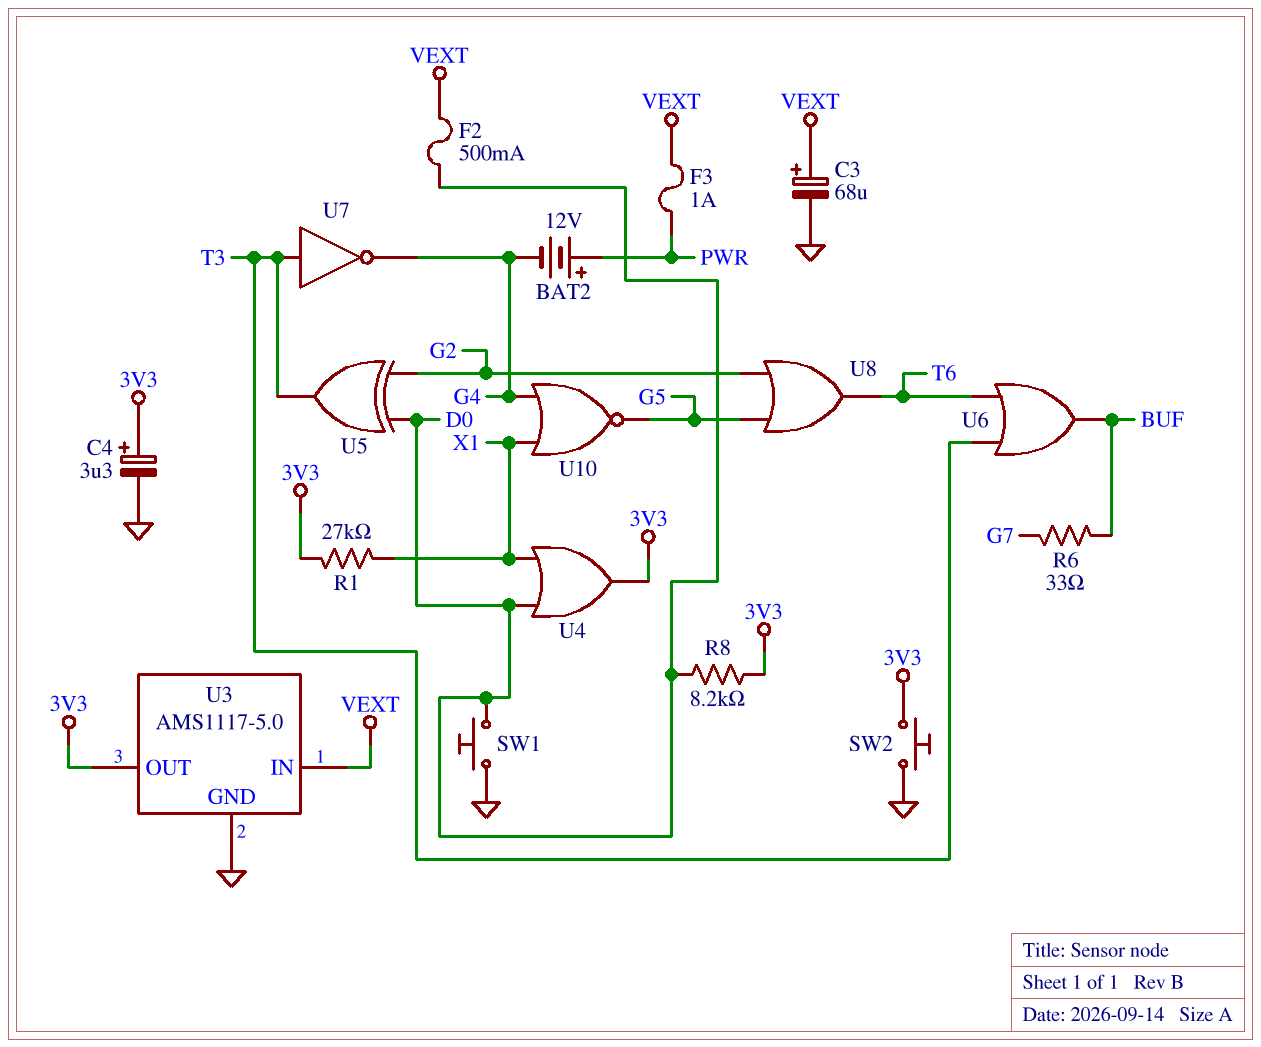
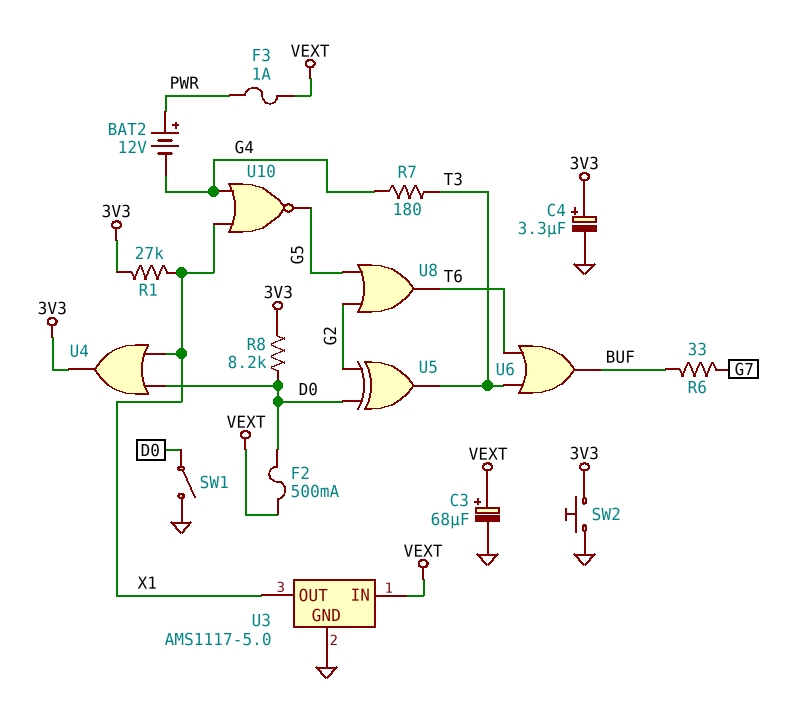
R7: none -> 180 (G4, T3)
SW1: button (D0, GND) -> switch (D0, GND)
U3 pin OUT: 3V3 -> X1
U7: NOT (in T3, out G4) -> none

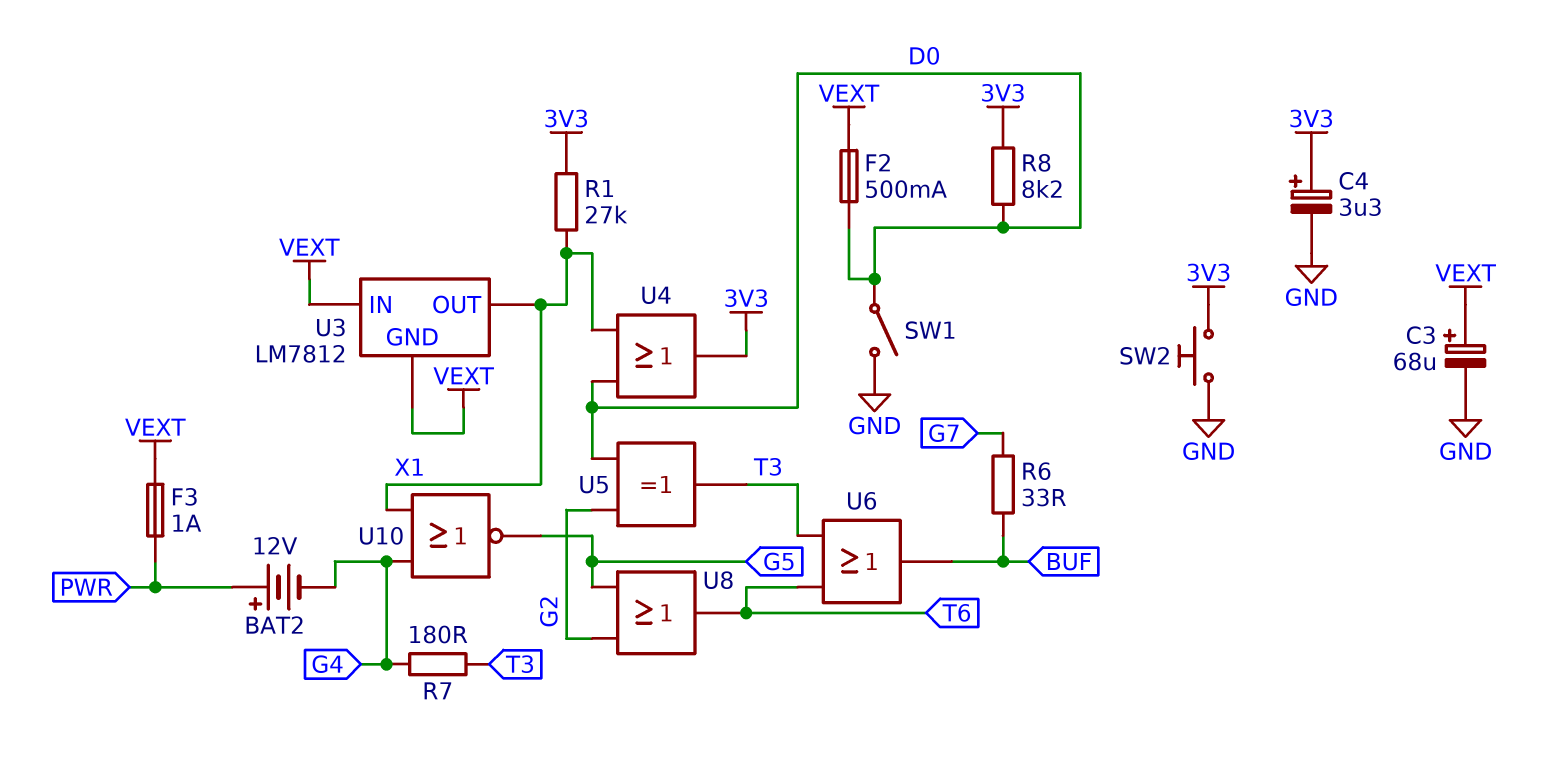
U3: AMS1117-5.0 -> LM7812
U3 pin GND: GND -> VEXT

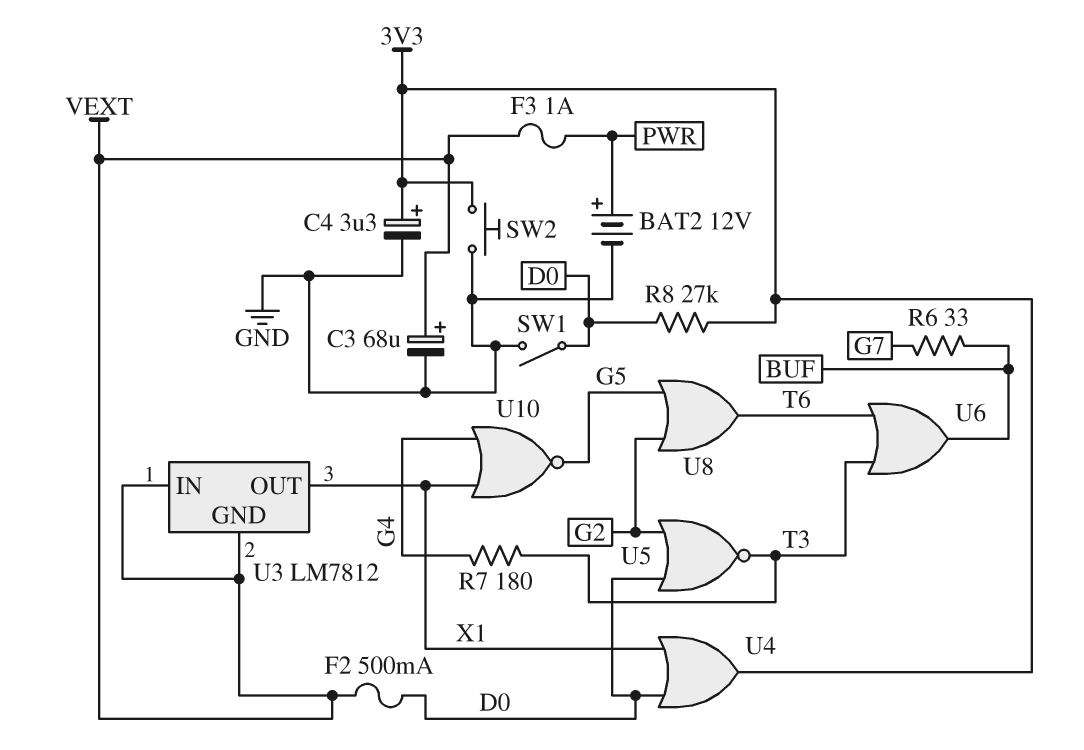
BAT2: 12V (plus PWR, minus G4) -> 12V (plus PWR, minus GND)
R1: 27k (3V3, X1) -> none
R8: 8.2k (3V3, D0) -> 27k (3V3, D0)
U5: XOR (in D0, in G2, out T3) -> NOR (in D0, in G2, out T3)

